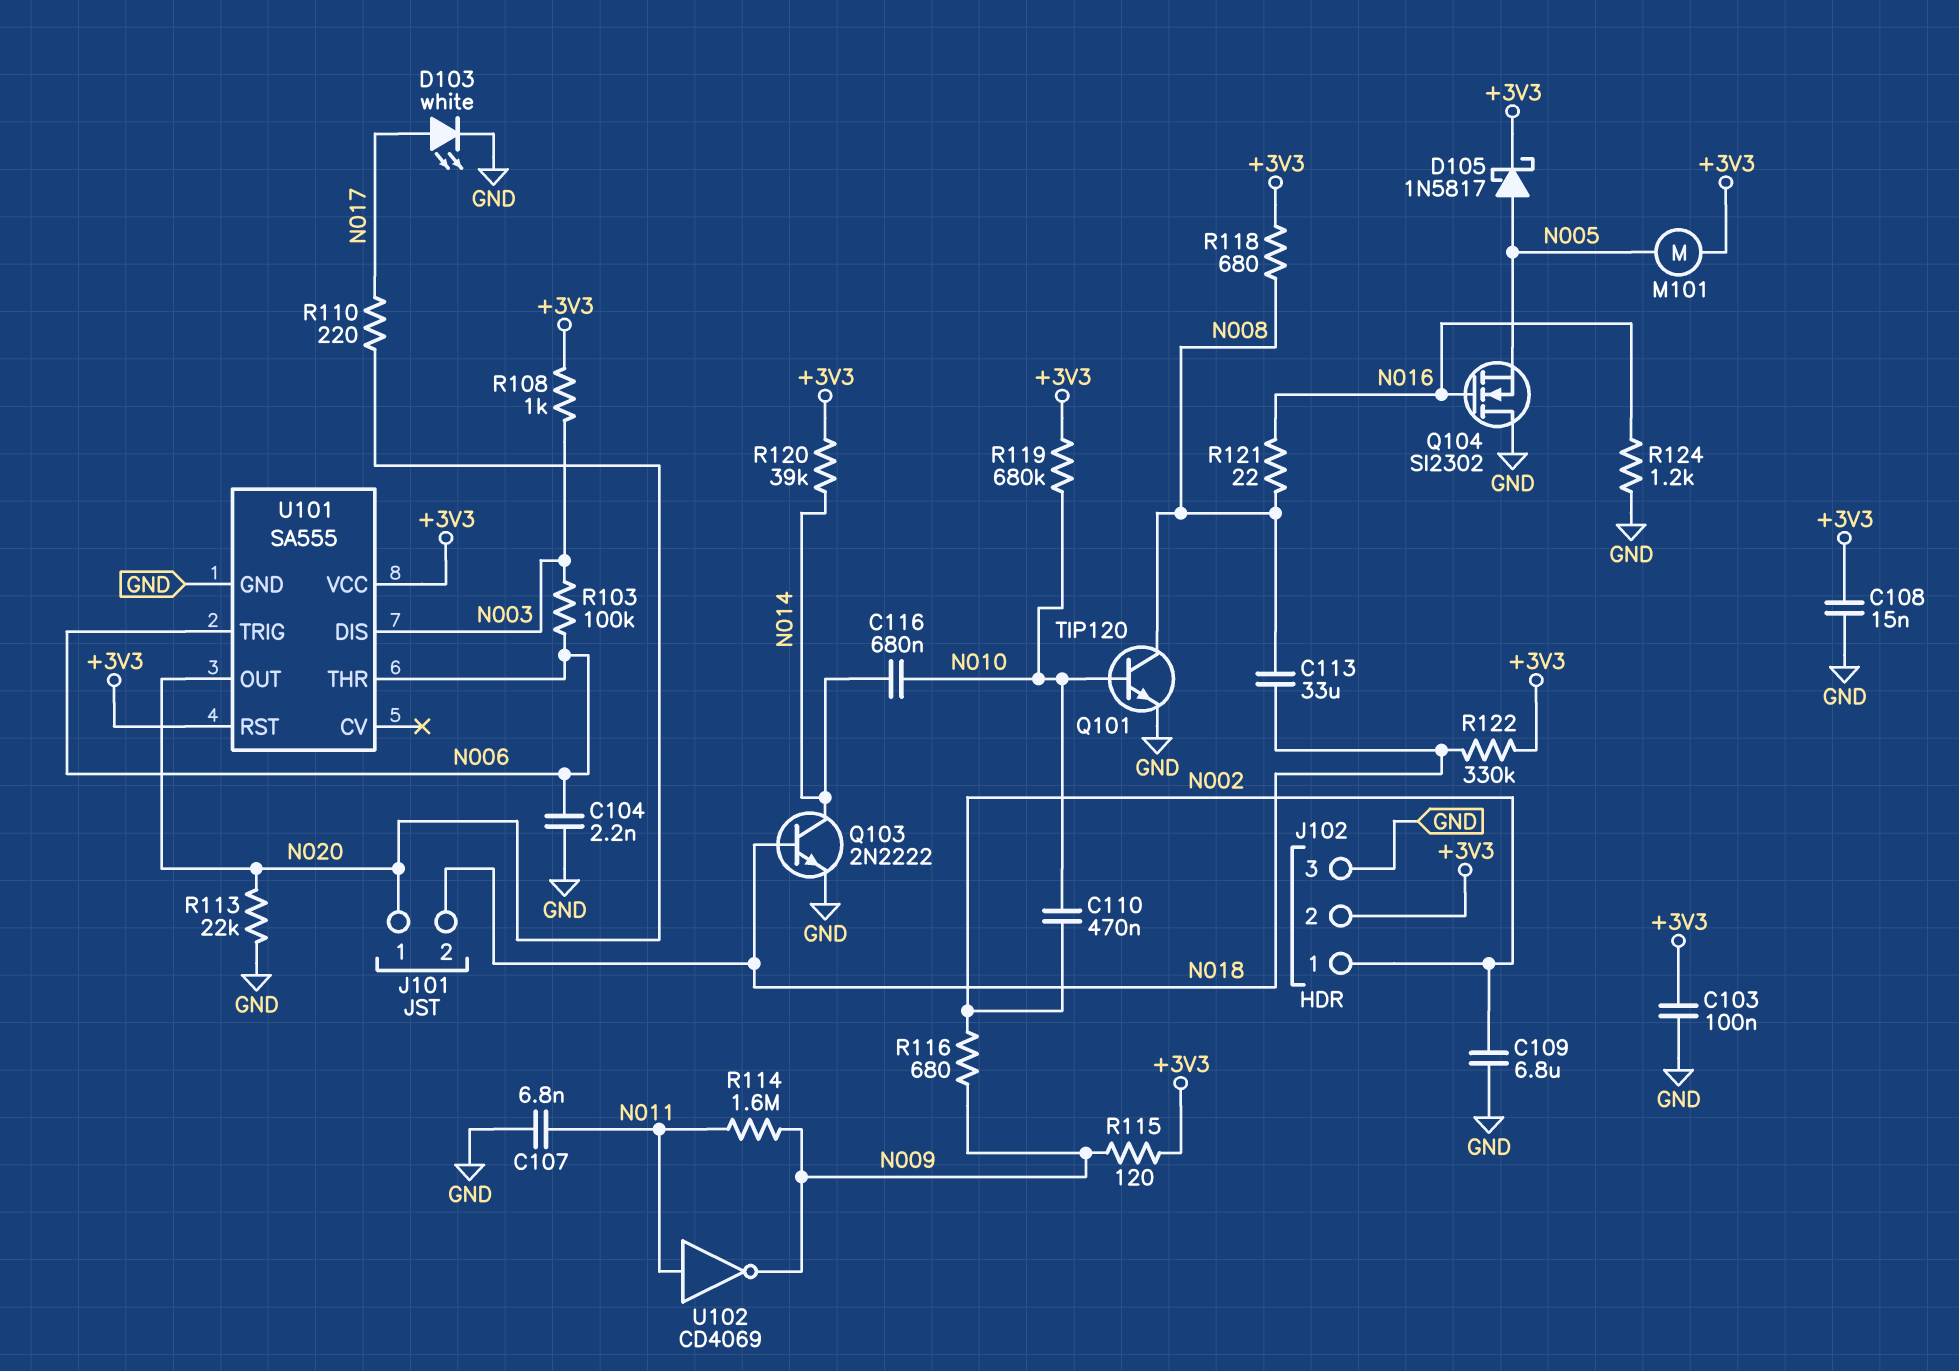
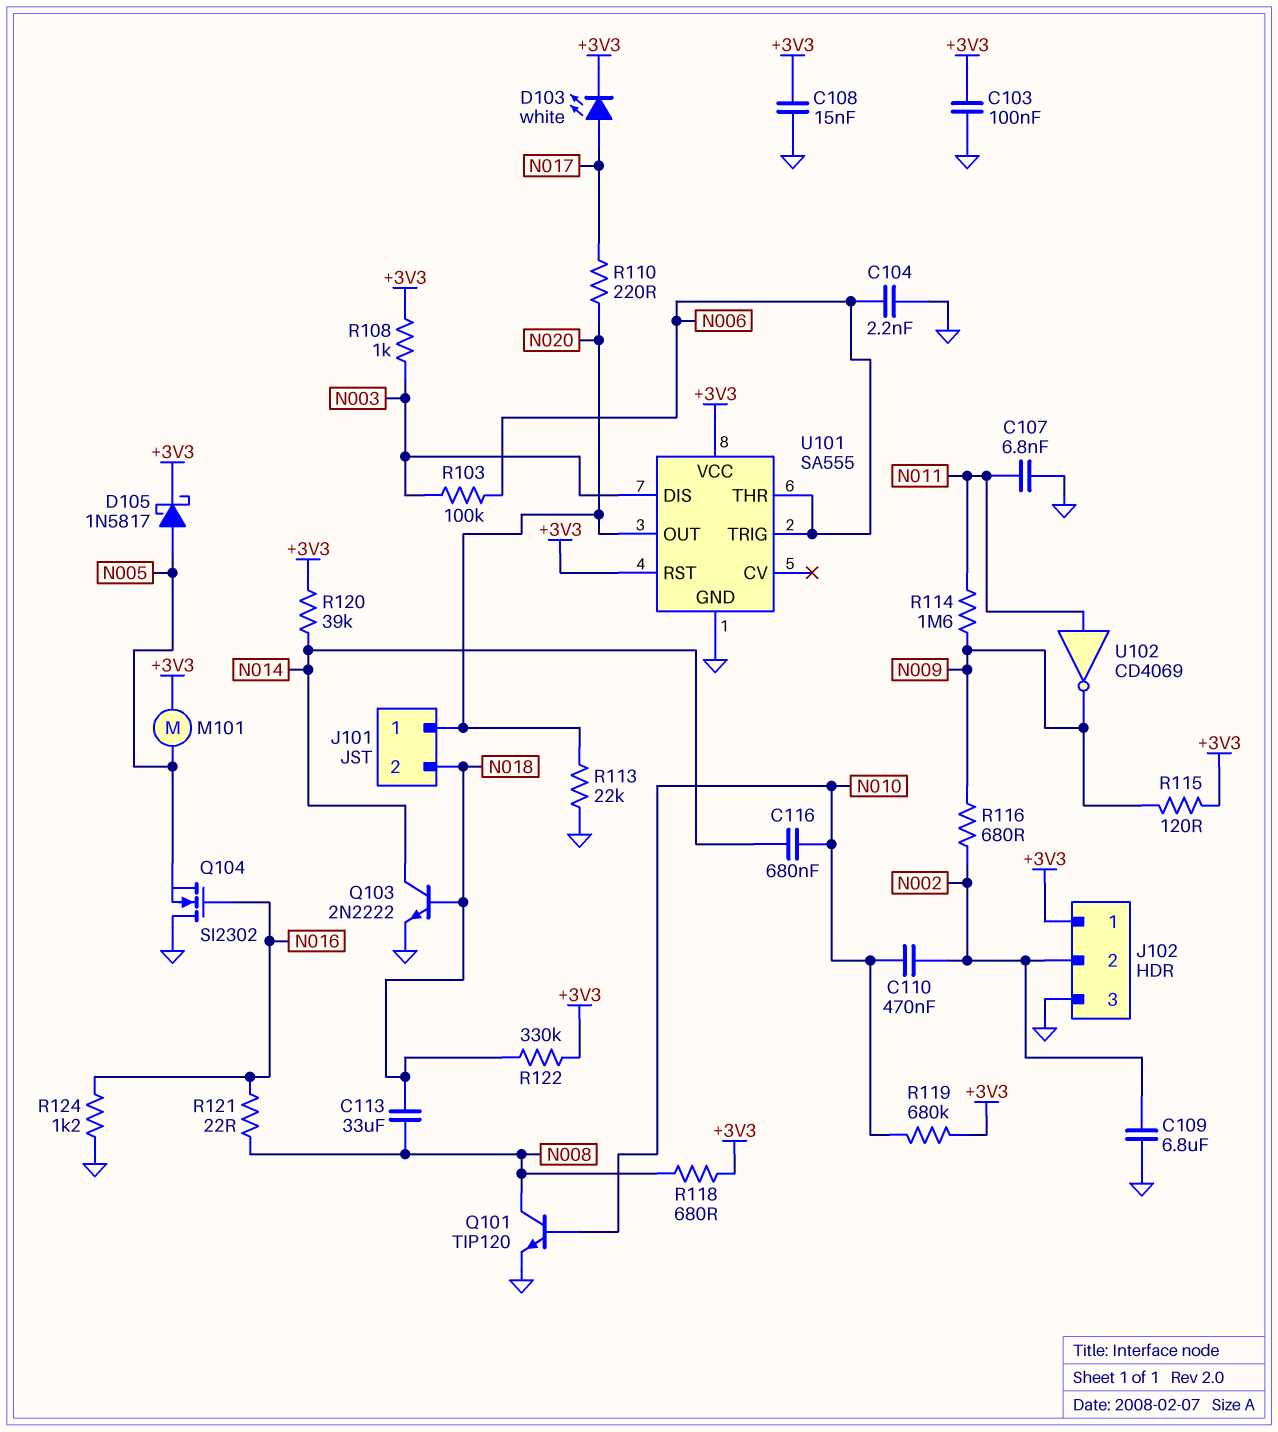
D103: LED white (A N017, K GND) -> LED white (A N017, K +3V3)
J102 pin 1: N002 -> +3V3
J102 pin 2: +3V3 -> N002

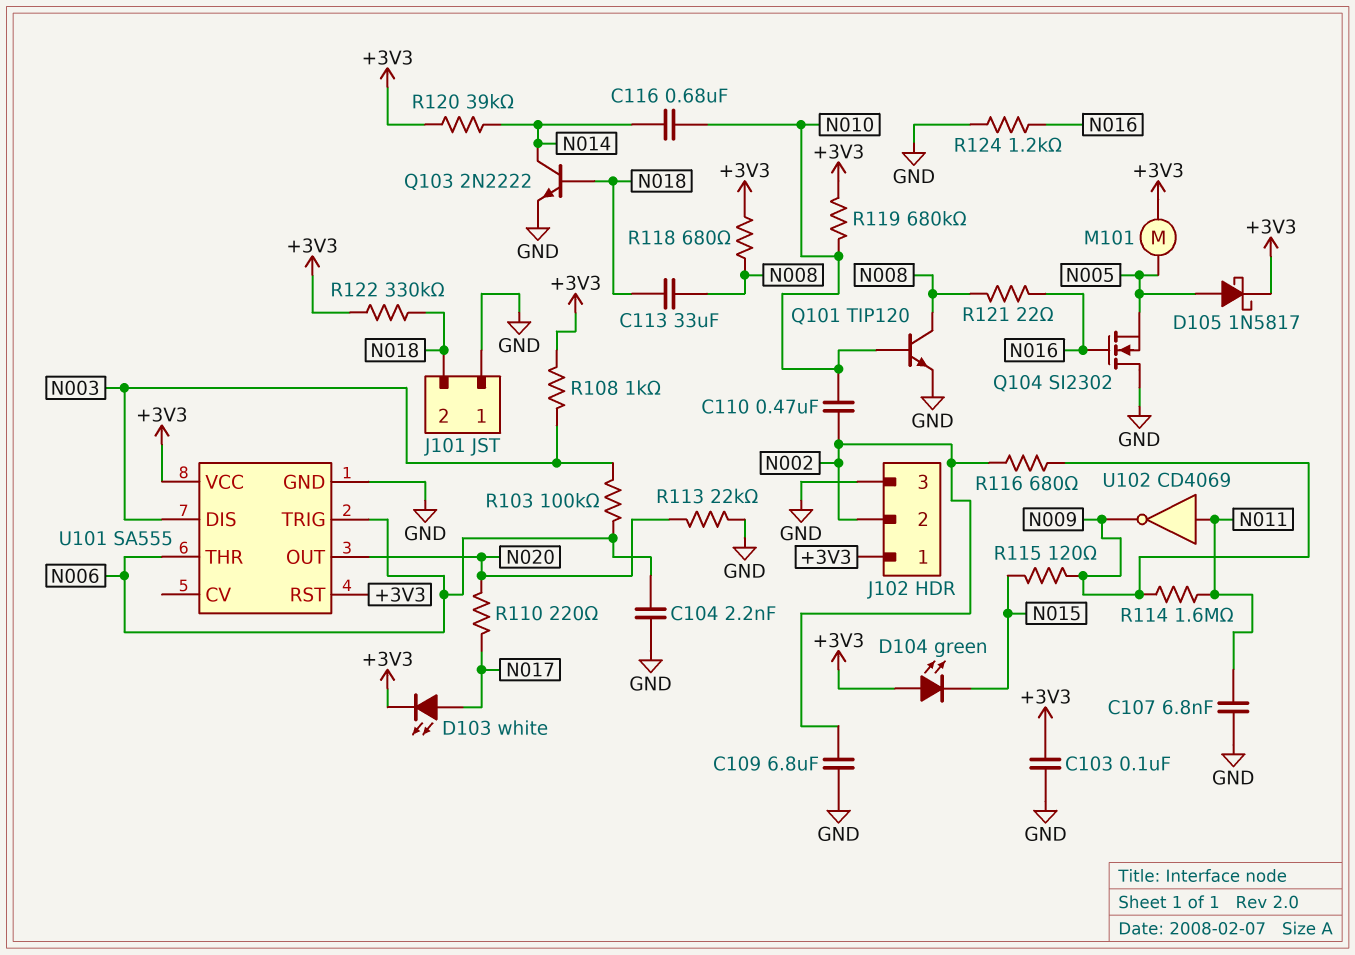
C108: 15nF (+3V3, GND) -> none
D104: none -> LED green (A +3V3, K N015)
J101 pin 1: N020 -> GND
R115: 120 (+3V3, N009) -> 120 (N009, N015)

